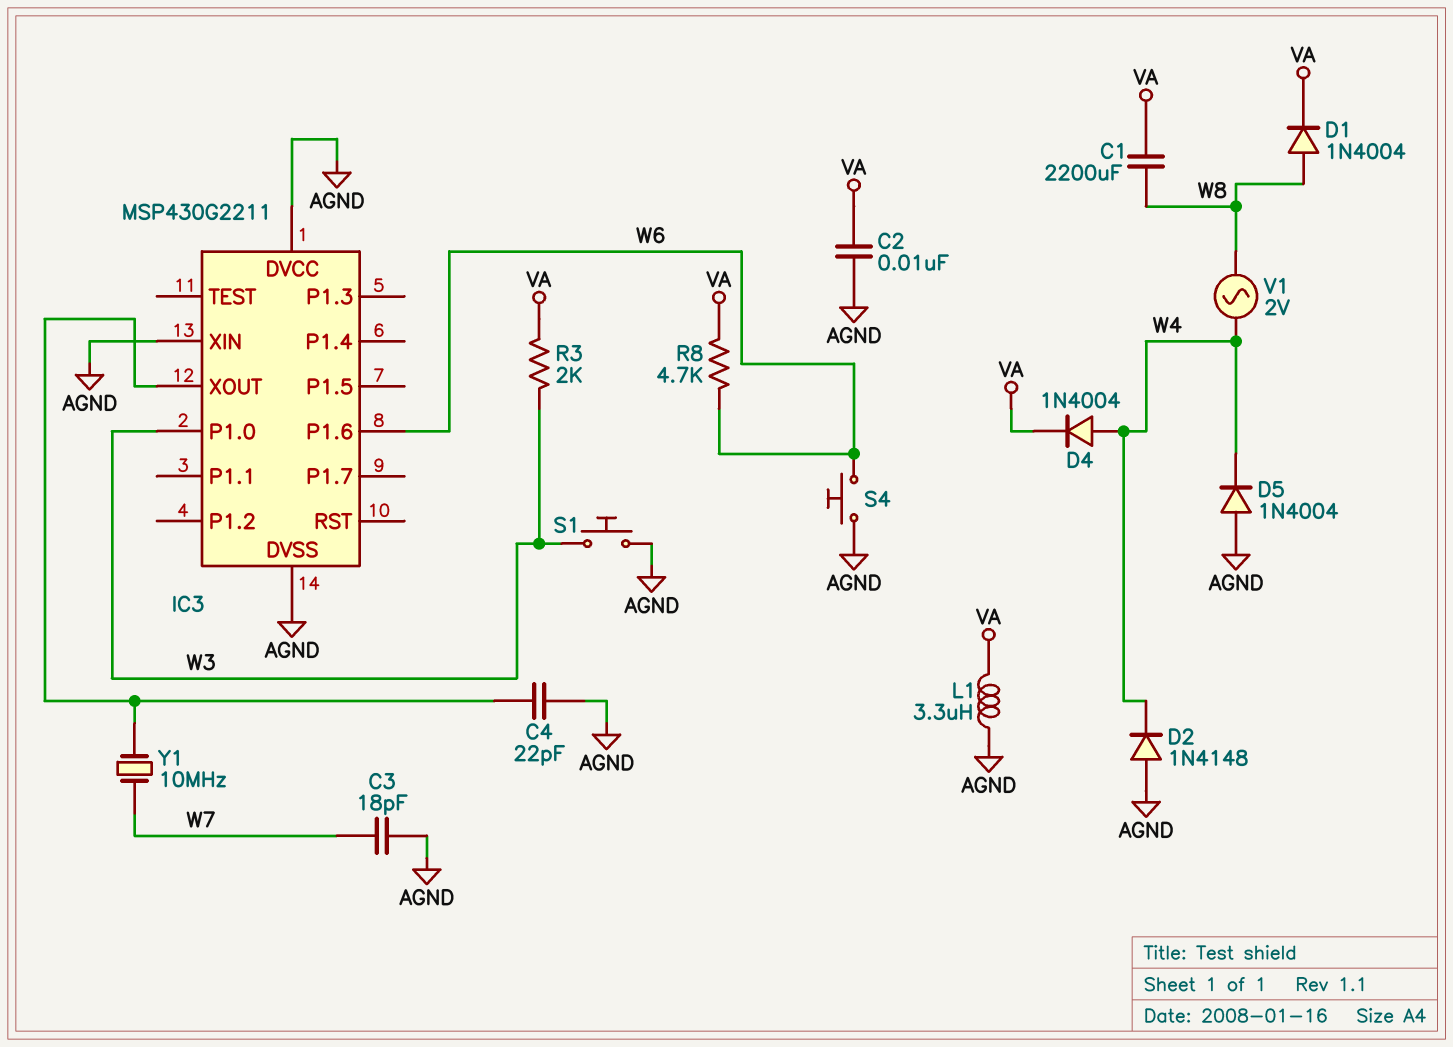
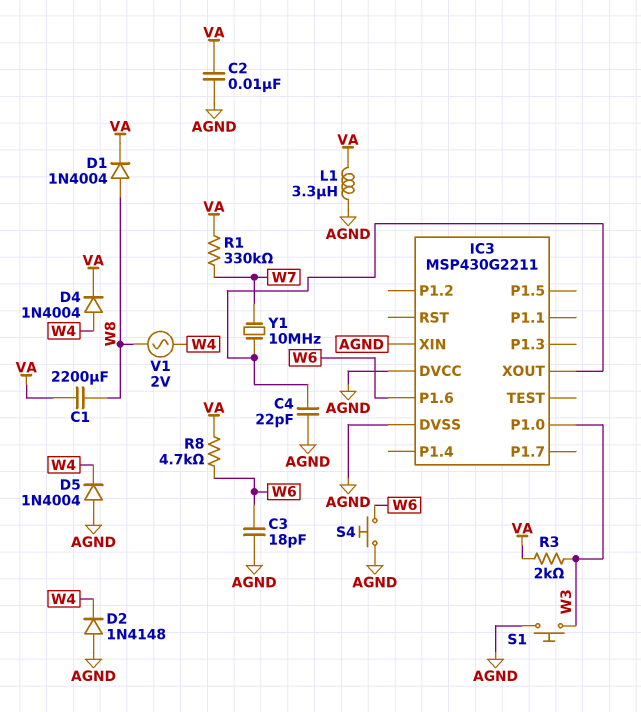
C3: 18pF (AGND, W7) -> 18pF (AGND, W6)
R1: none -> 330k (VA, W7)

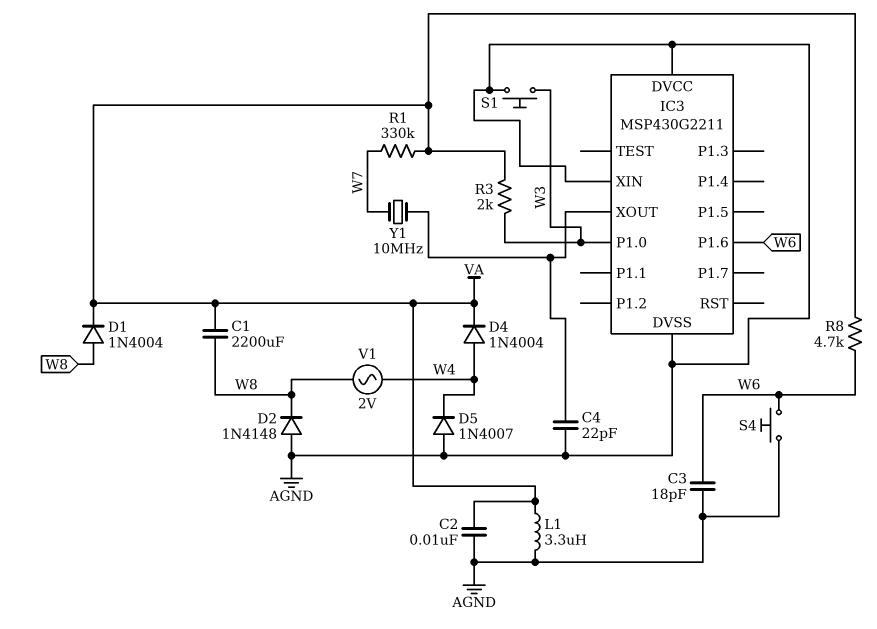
D2: diode 1N4148 (A AGND, K W4) -> diode 1N4148 (A AGND, K W8)
D5: diode 1N4004 (A AGND, K W4) -> diode 1N4007 (A AGND, K W4)

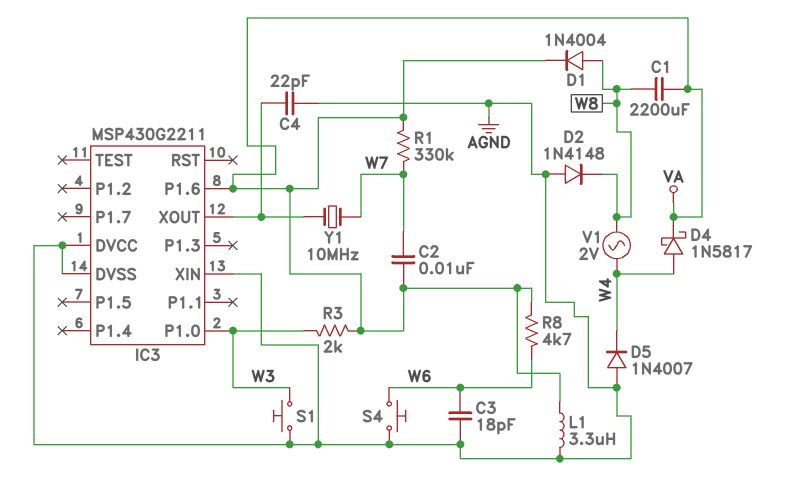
C2: 10nF (AGND, VA) -> 10nF (VA, W7)
D4: diode 1N4004 (A W4, K VA) -> schottky 1N5817 (A W4, K VA)
IC3 pin P1.6: W6 -> VA

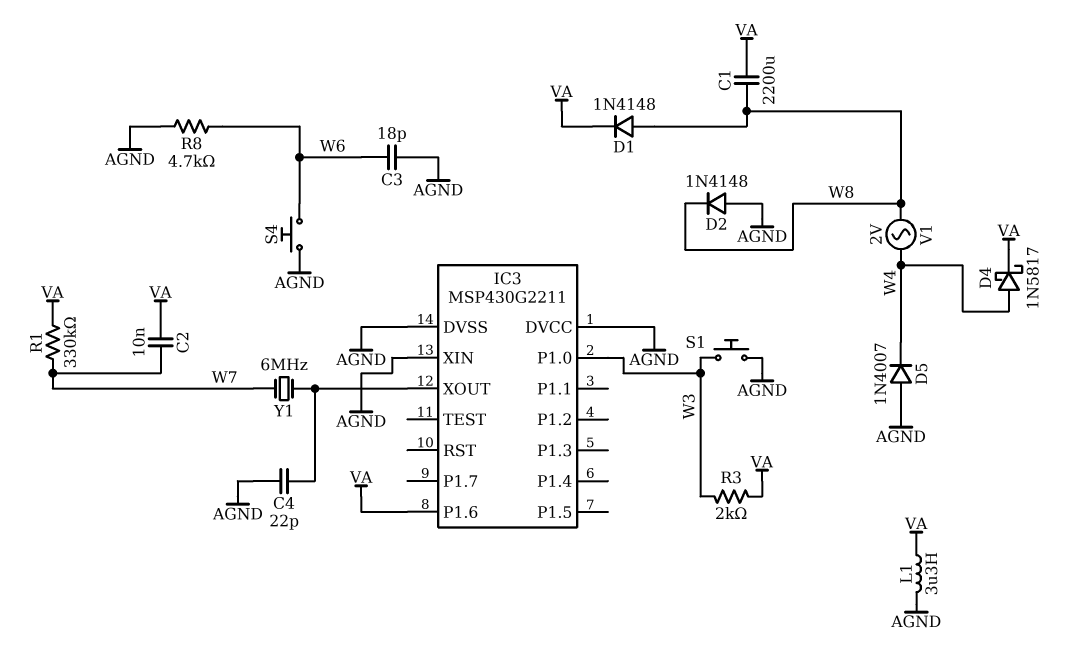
D1: diode 1N4004 (A W8, K VA) -> diode 1N4148 (A W8, K VA)
R8: 4.7k (VA, W6) -> 4.7k (AGND, W6)
Y1: 10MHz (IC3/XOUT, W7) -> 6MHz (IC3/XOUT, W7)

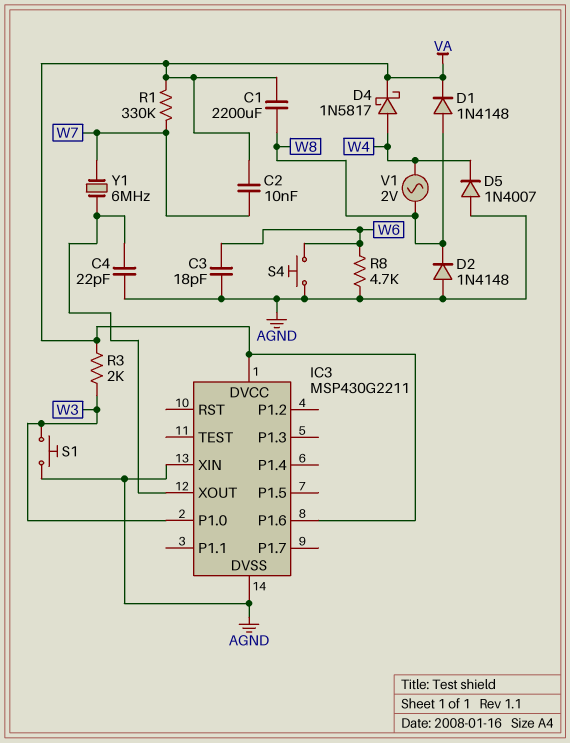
IC3 pin DVCC: AGND -> VA
L1: 3.3uH (AGND, VA) -> none

